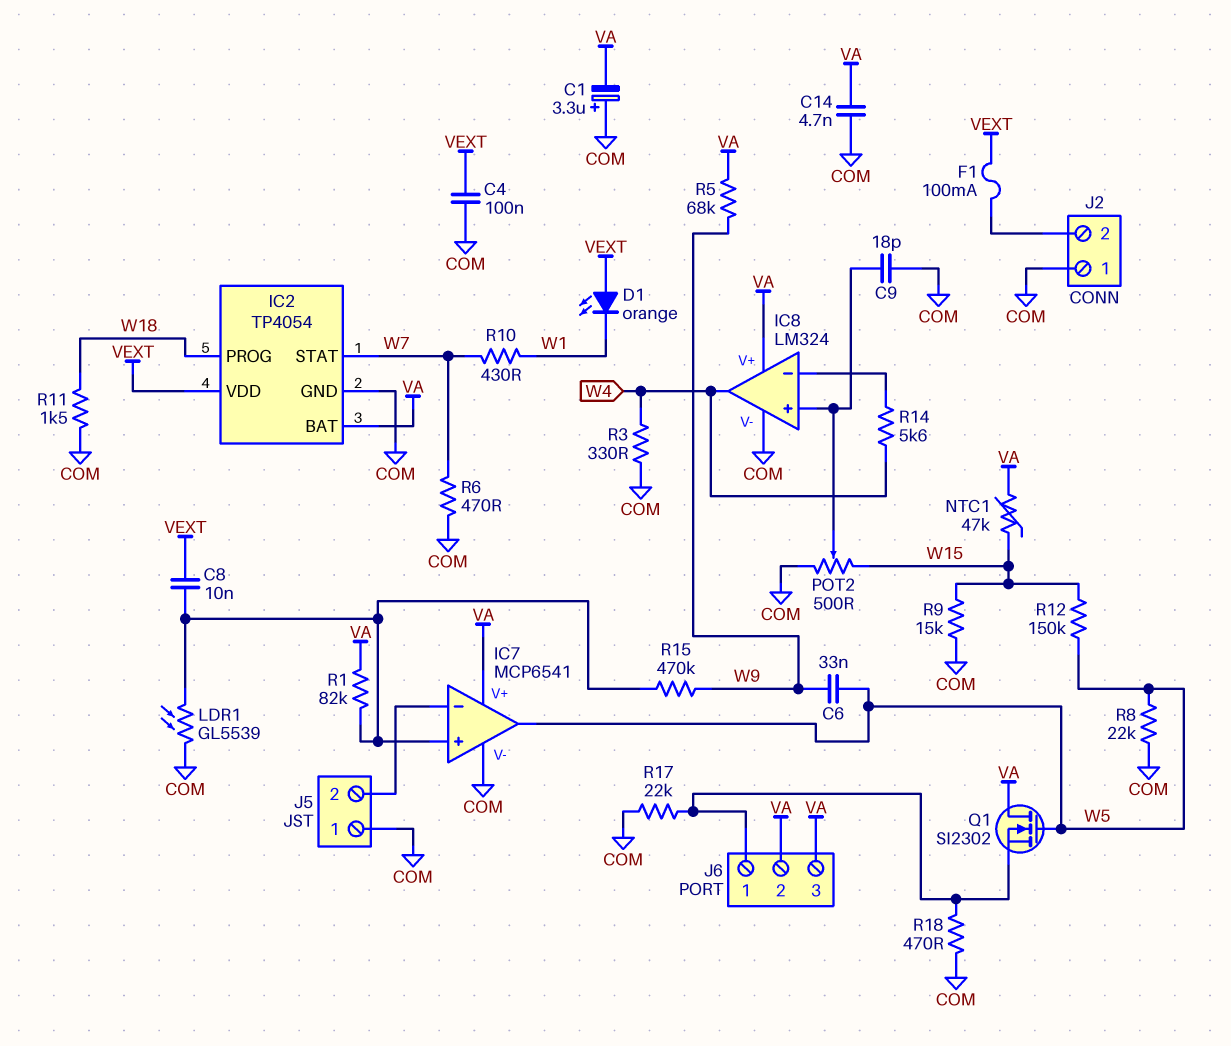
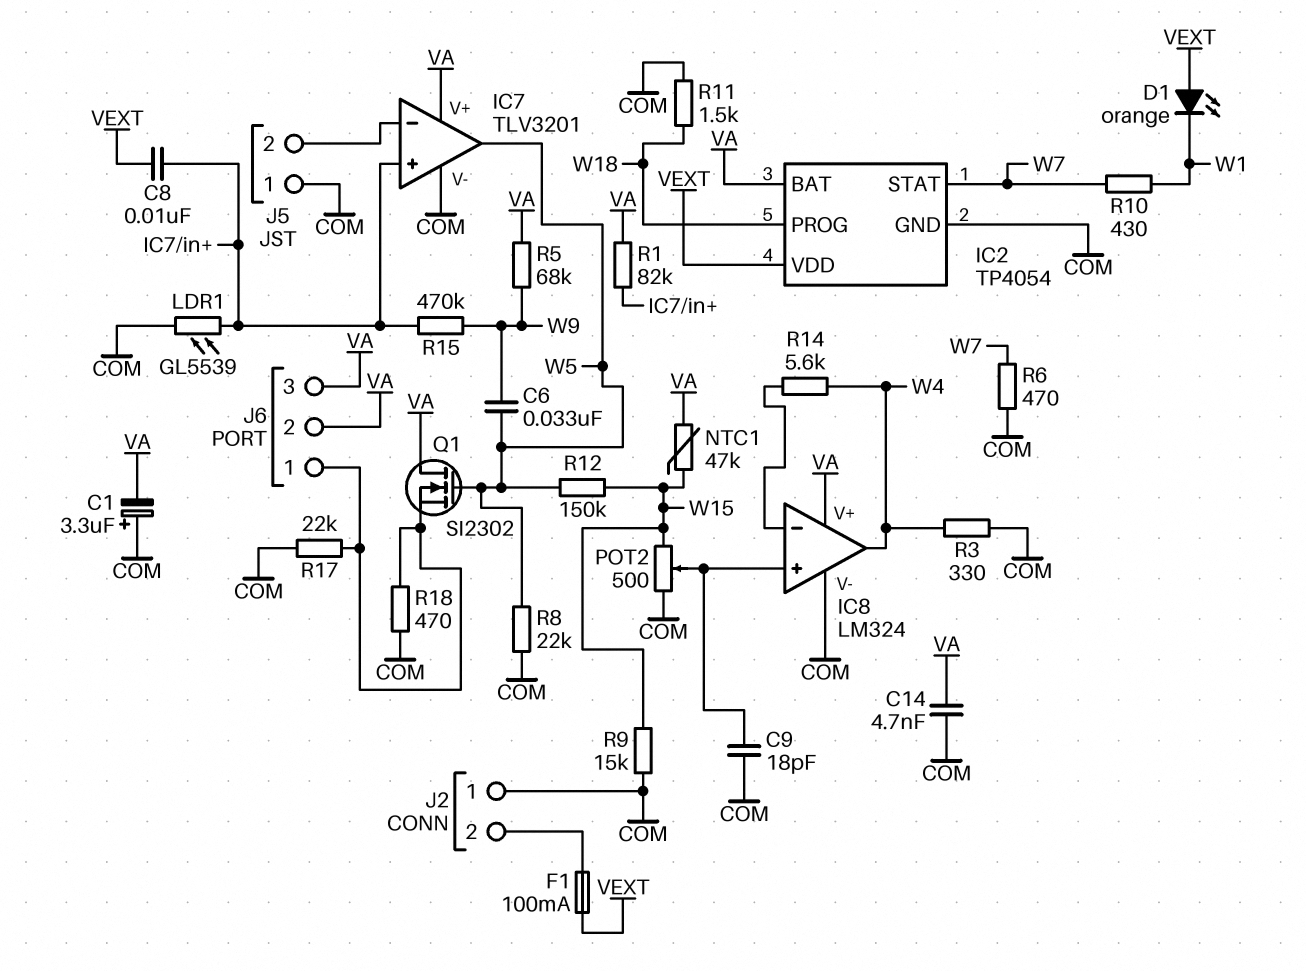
C4: 100nF (COM, VEXT) -> none
IC7: MCP6541 -> TLV3201

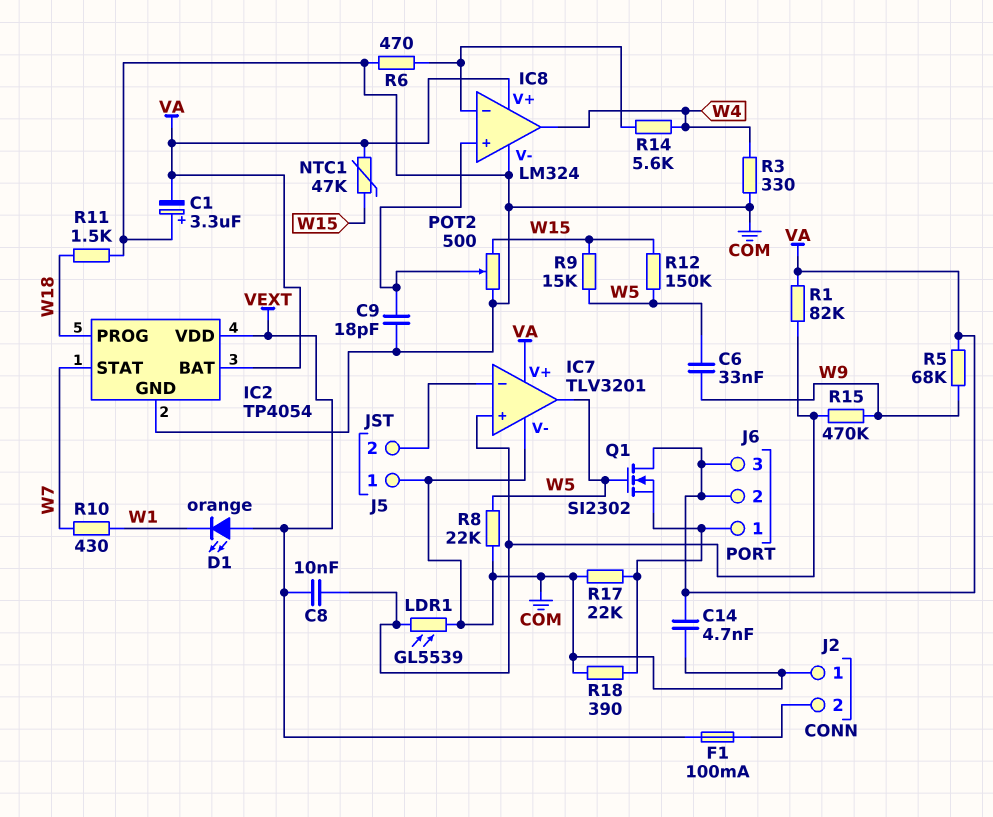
R6: 470 (COM, W7) -> 470 (COM, IC8/in-)
R9: 15k (COM, W15) -> 15k (W5, W15)
R18: 470 (COM, J6/1) -> 390 (COM, J6/1)

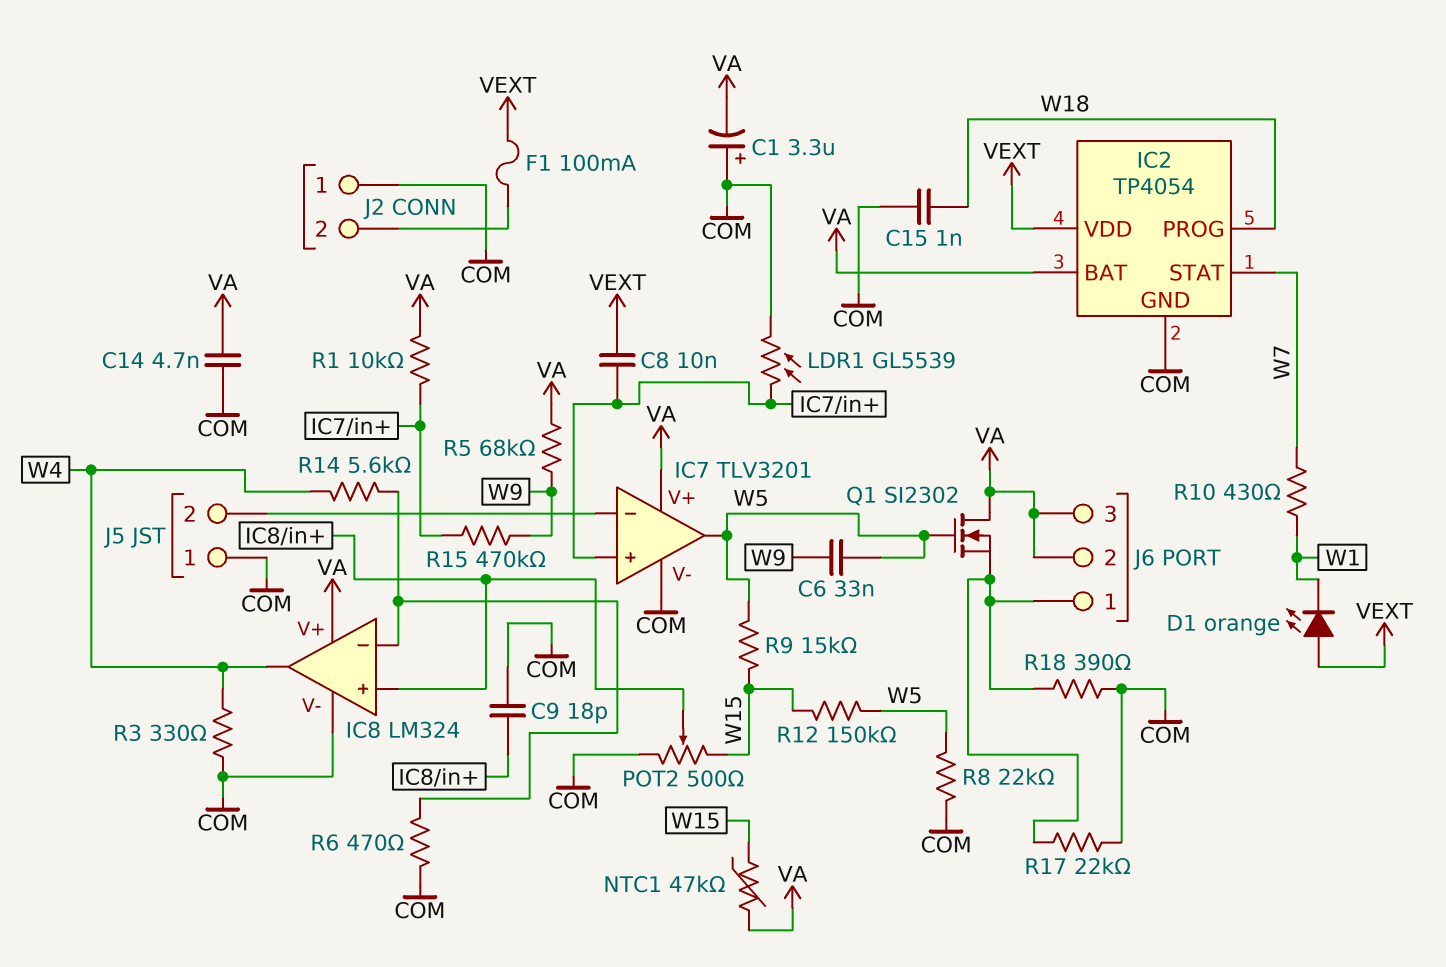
C15: none -> 1nF (COM, W18)
R1: 82k (IC7/in+, VA) -> 10k (IC7/in+, VA)
R11: 1.5k (COM, W18) -> none

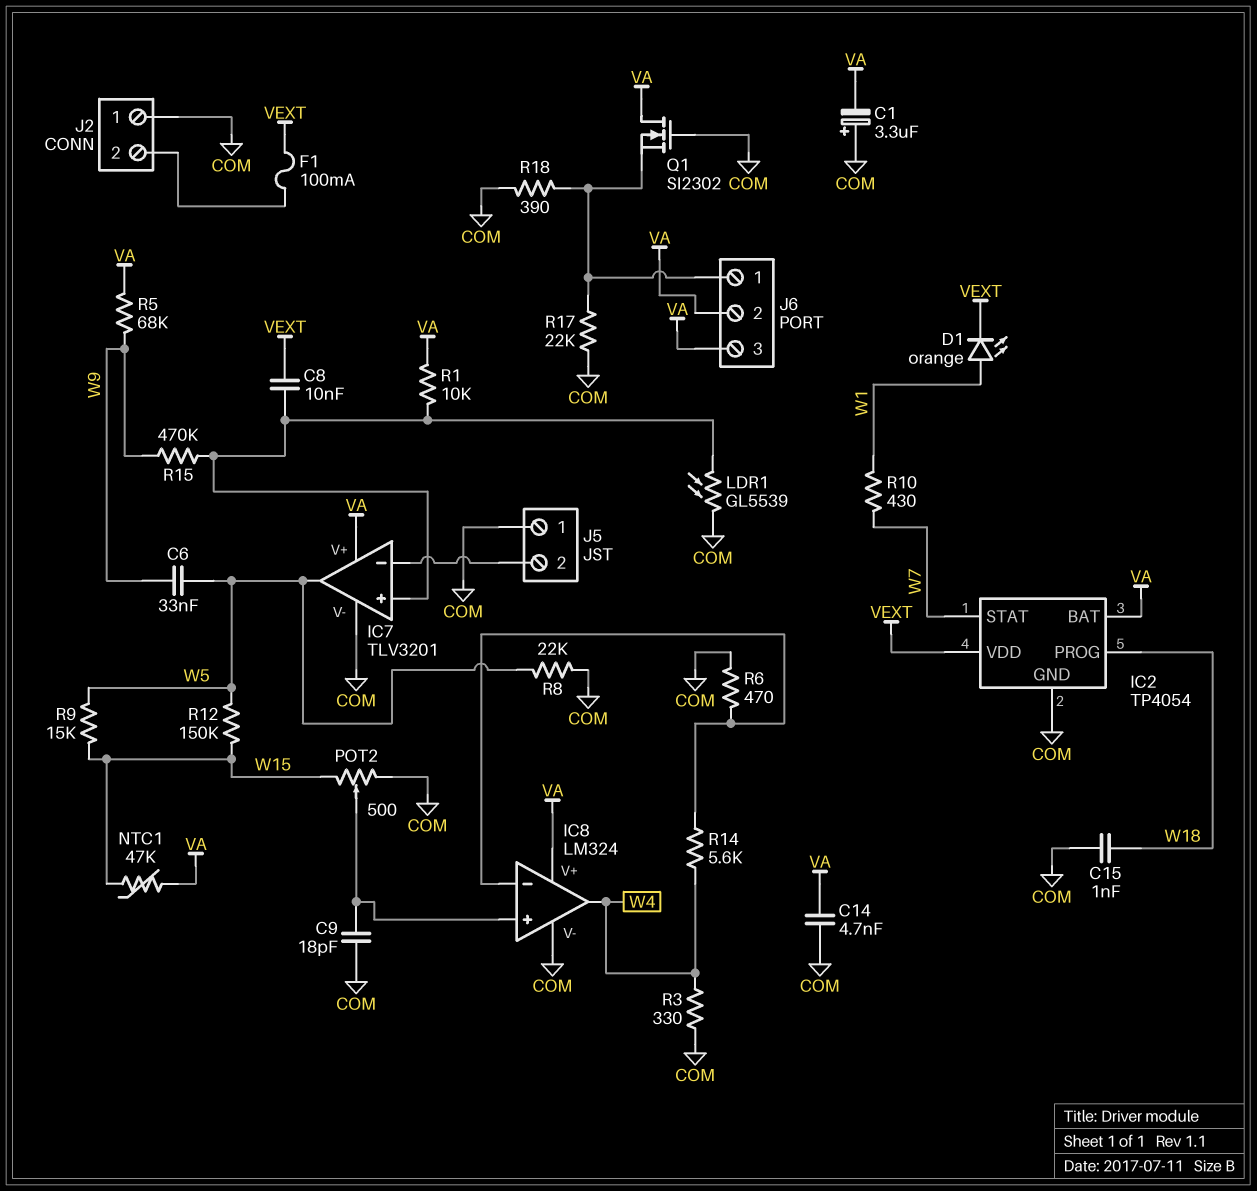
D1: LED orange (A VEXT, K W1) -> LED orange (A W1, K VEXT)
Q1: NMOS SI2302 (G W5, D VA, S J6/1) -> NMOS SI2302 (G COM, D VA, S J6/1)

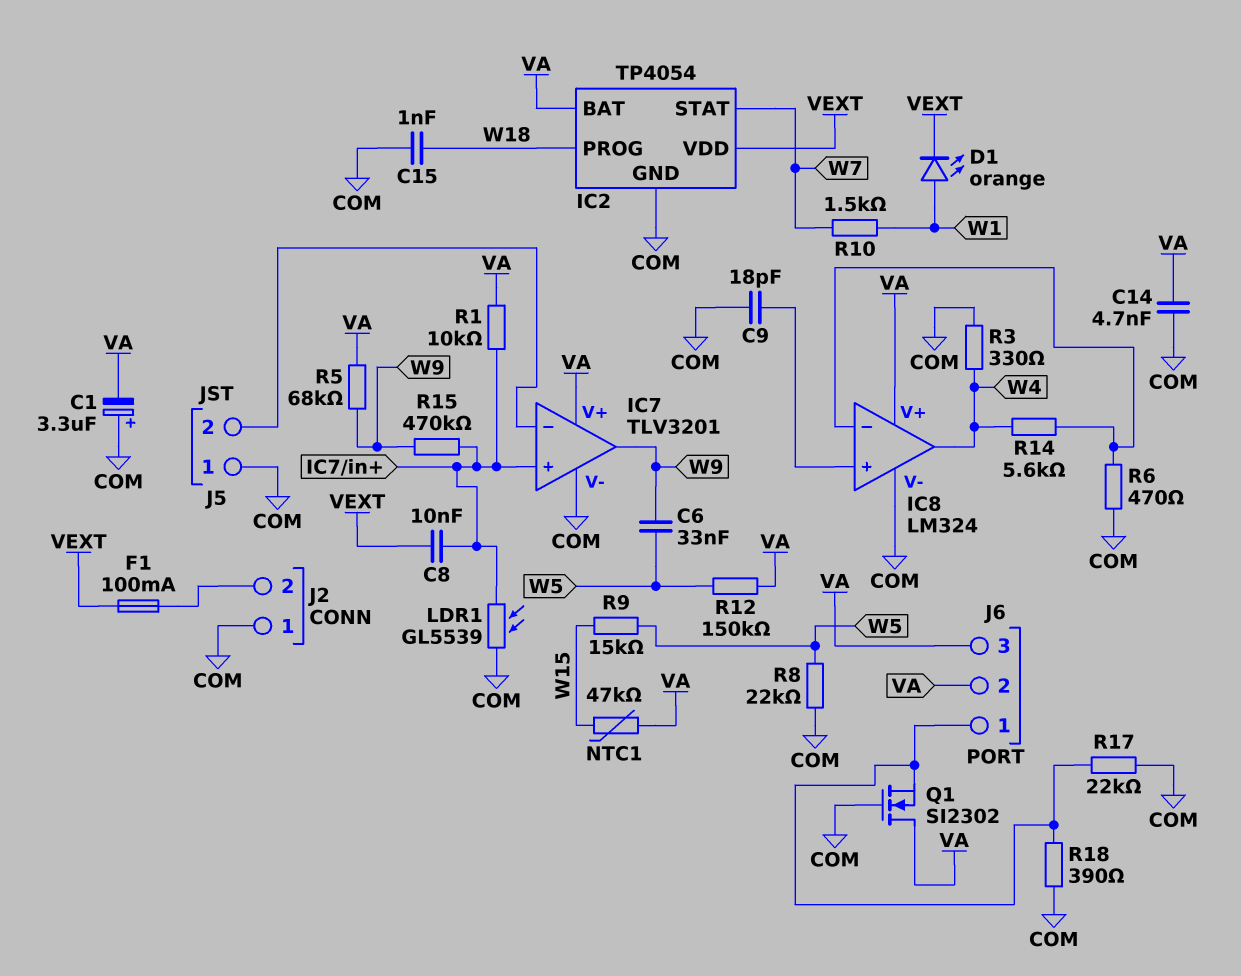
IC7 pin out: W5 -> W9
POT2: 500 (COM, W15, wiper IC8/in+) -> none
R10: 430 (W1, W7) -> 1.5k (W1, W7)
R12: 150k (W5, W15) -> 150k (VA, W5)

